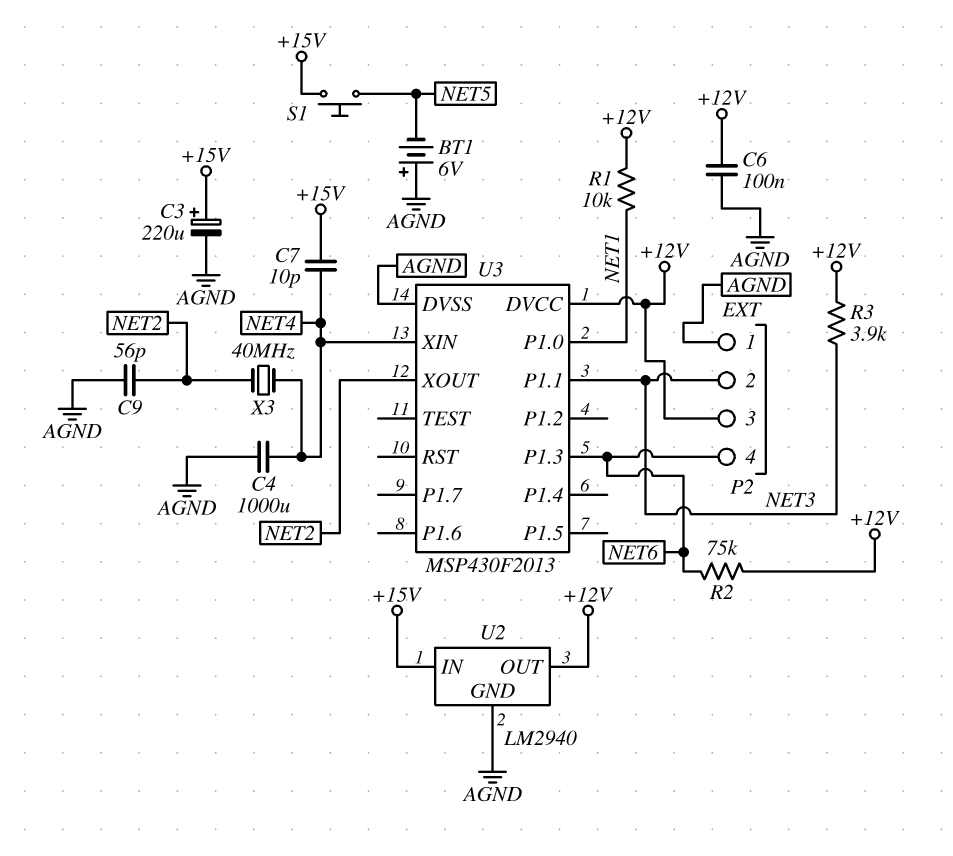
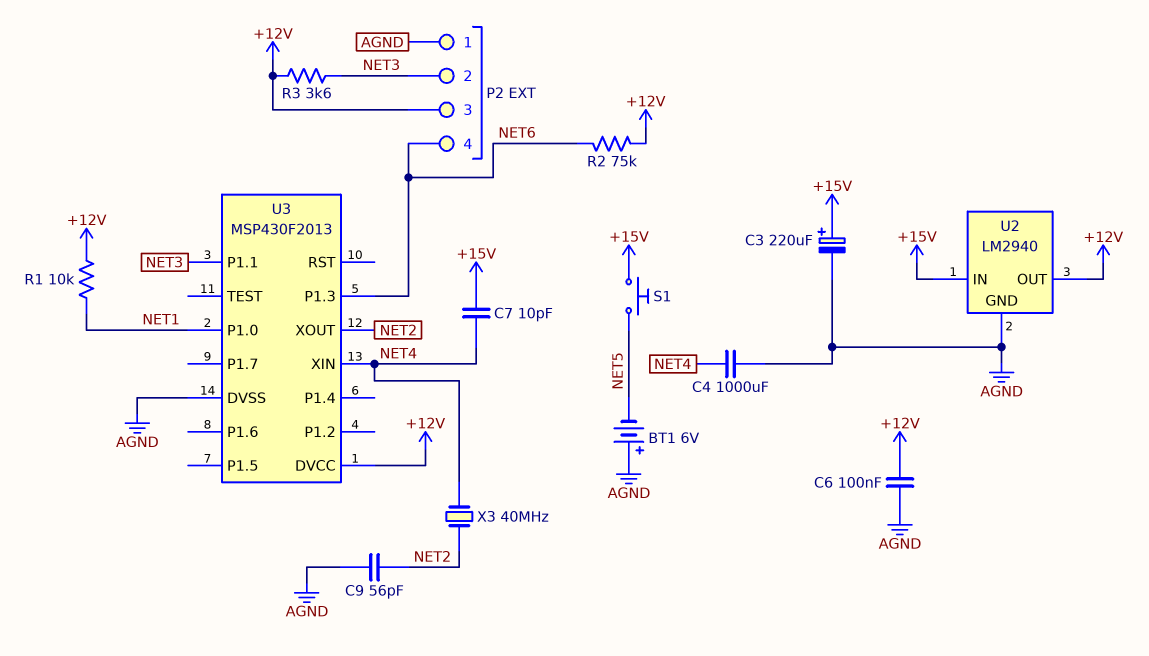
R3: 3.9k (+12V, NET3) -> 3.6k (+12V, NET3)

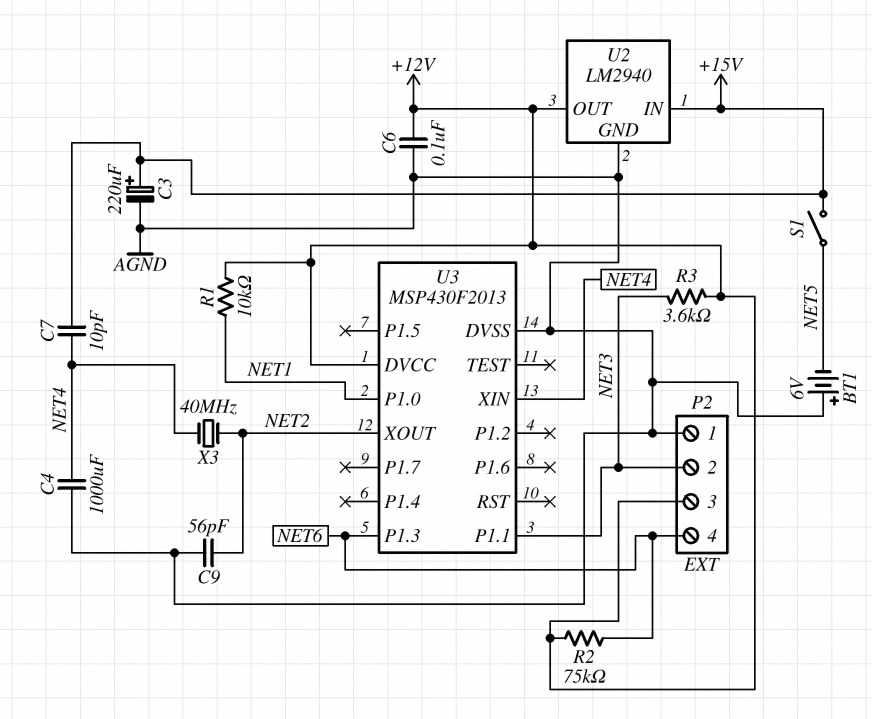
S1: button (+15V, NET5) -> switch (+15V, NET5)

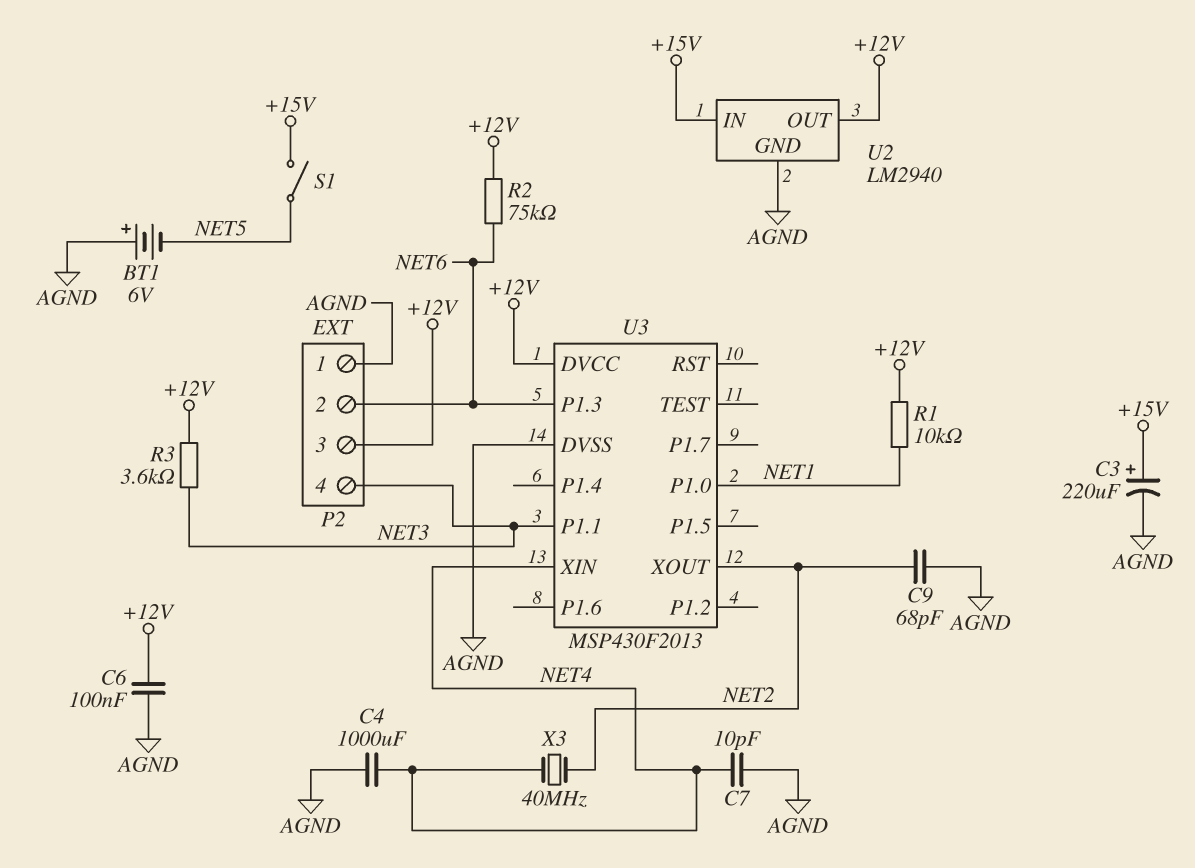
C7: 10pF (+15V, NET4) -> 10pF (AGND, NET4)
C9: 56pF (AGND, NET2) -> 68pF (AGND, NET2)
P2 pin 2: NET3 -> NET6
P2 pin 4: NET6 -> NET3

